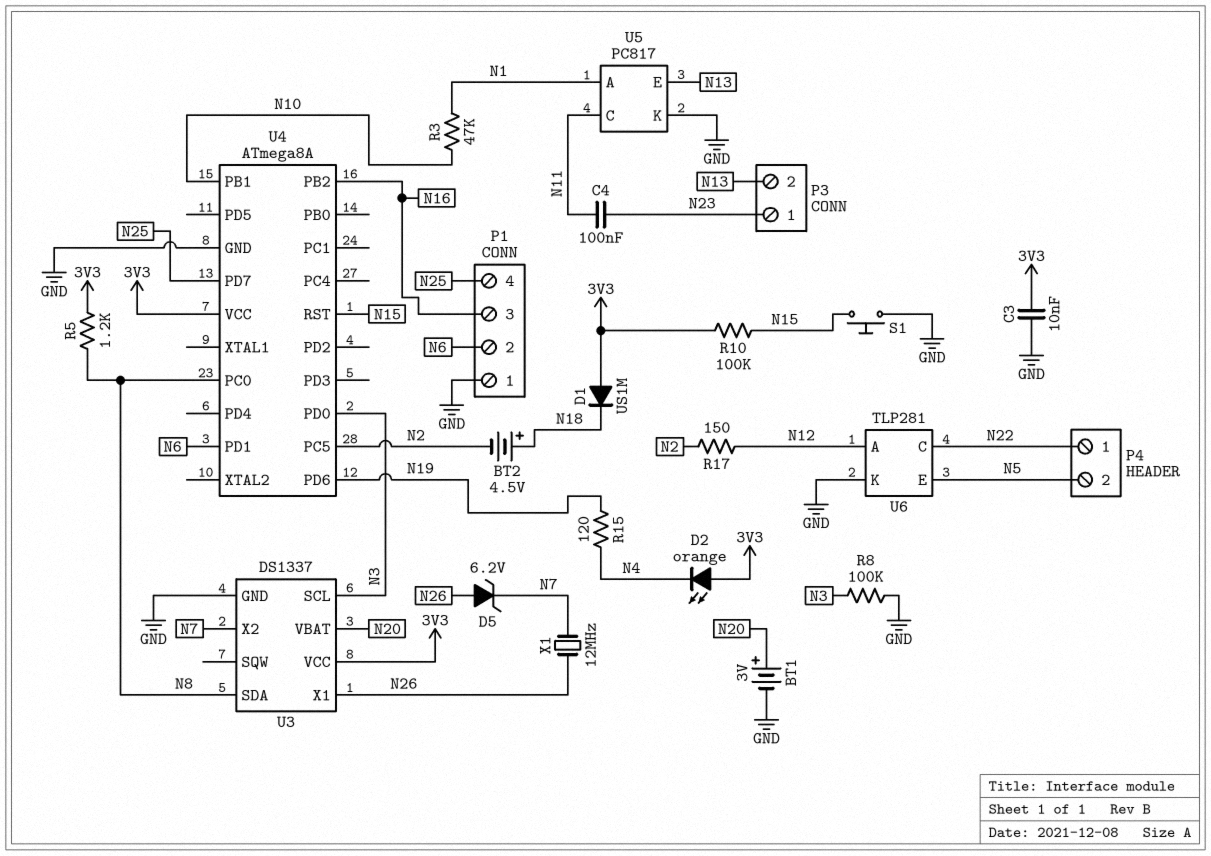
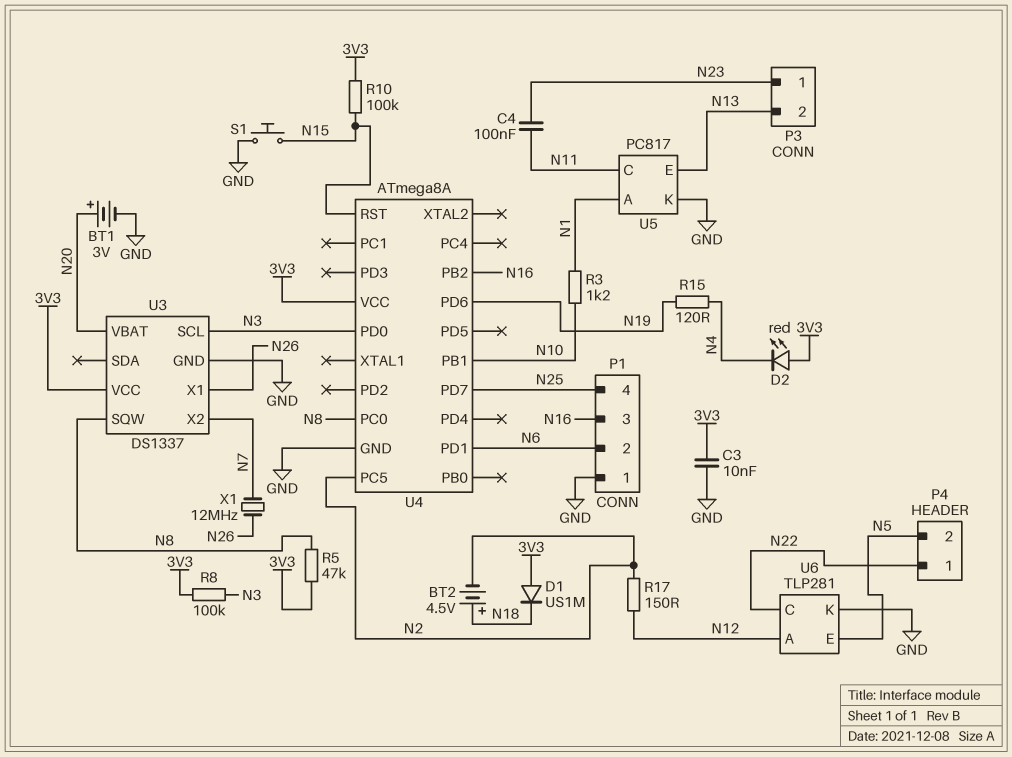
D2: LED orange (A 3V3, K N4) -> LED red (A 3V3, K N4)
D5: zener 6.2V (A N26, K N7) -> none
R3: 47k (N1, N10) -> 1.2k (N1, N10)
R5: 1.2k (3V3, N8) -> 47k (3V3, N8)
R8: 100k (GND, N3) -> 100k (3V3, N3)
U3 pin SDA: N8 -> none
U3 pin SQW: none -> N8

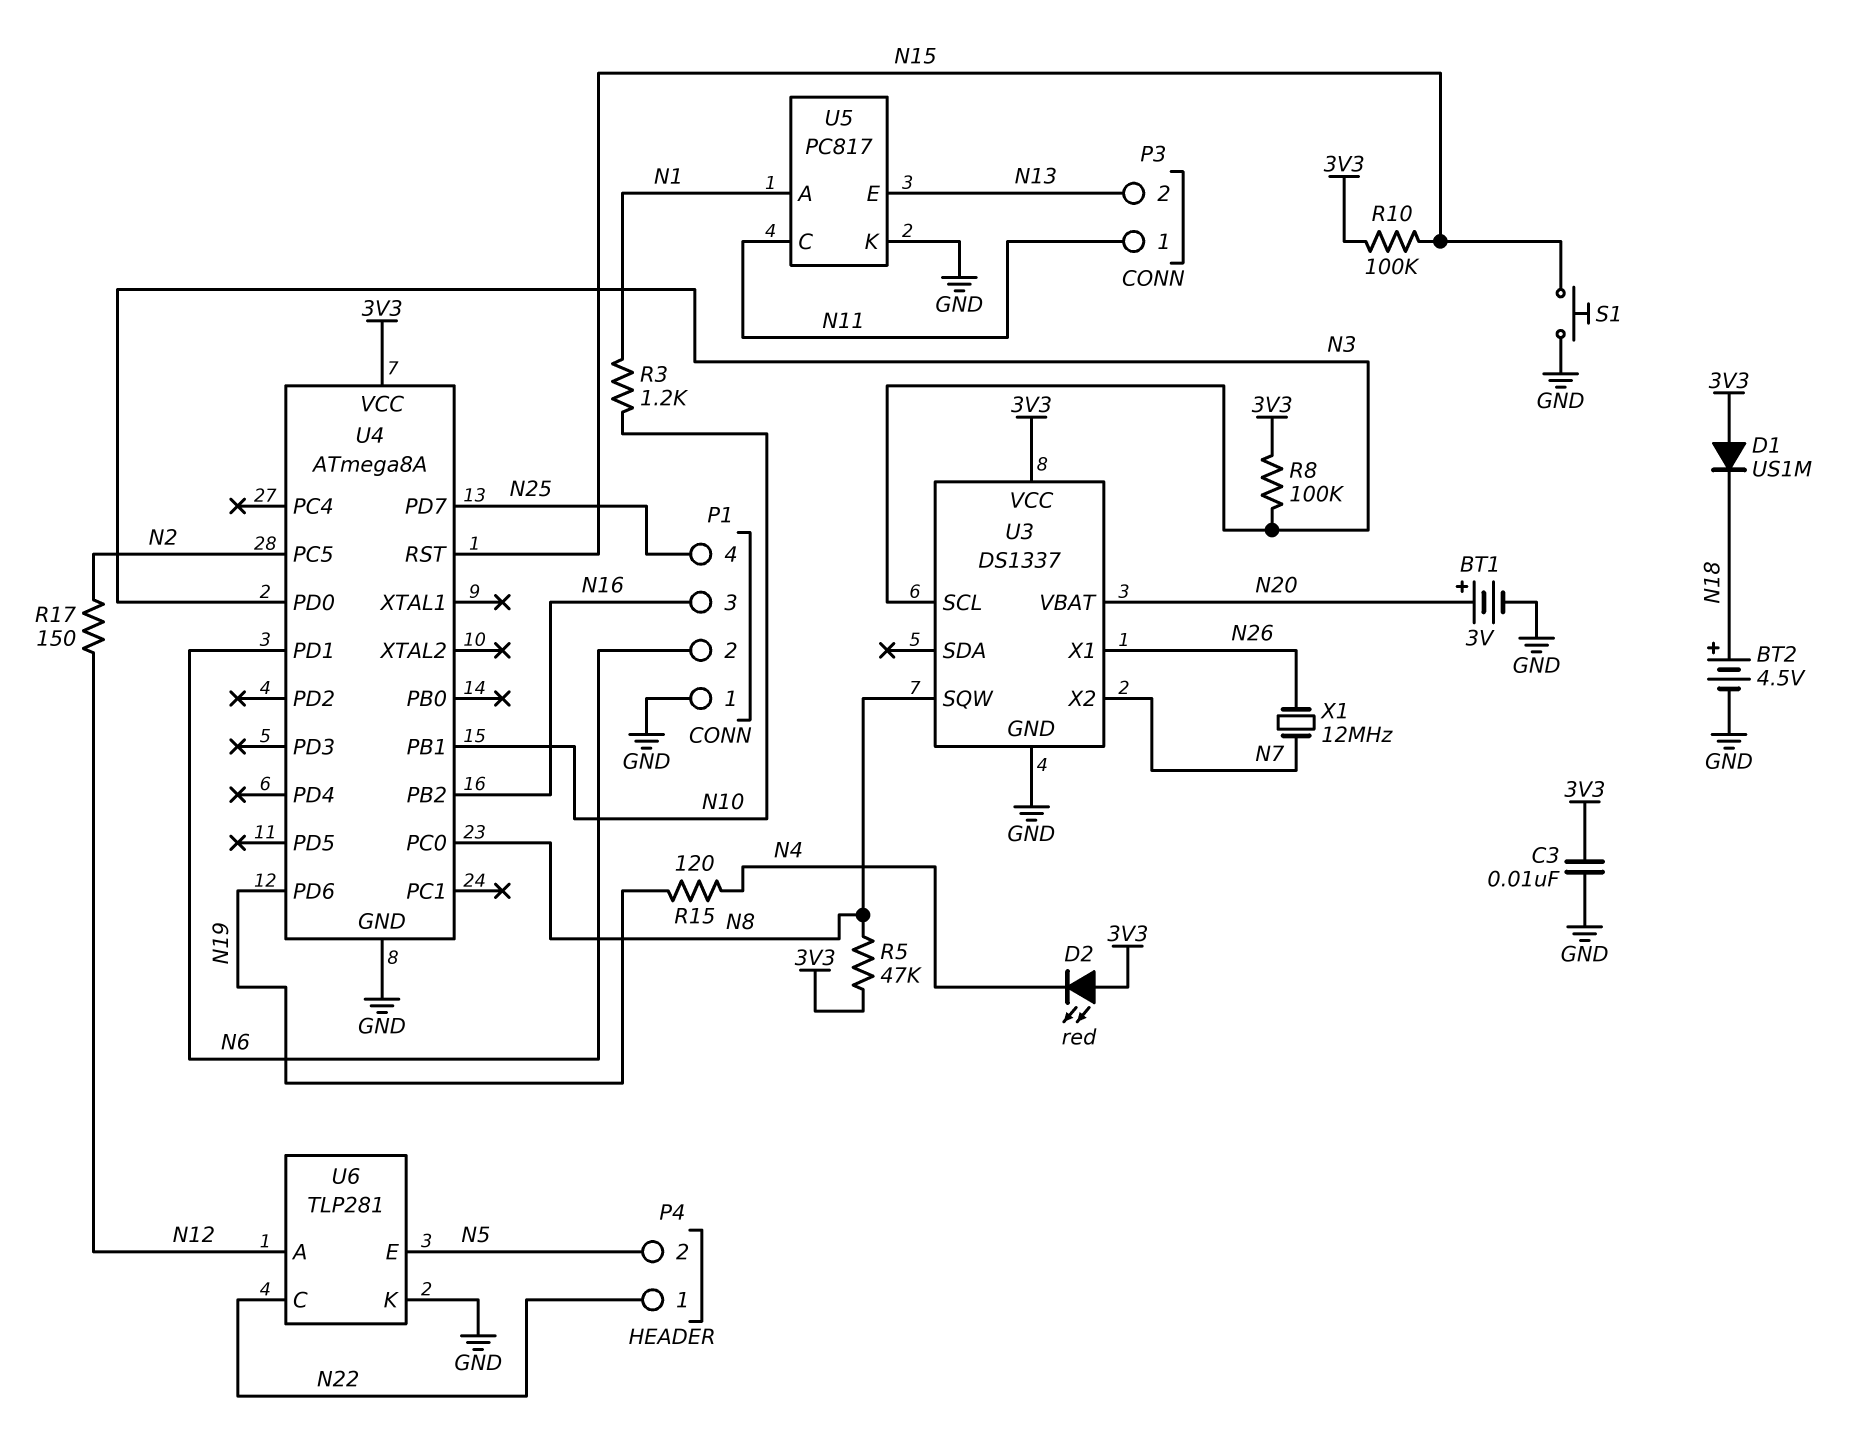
BT2: 4.5V (plus N18, minus N2) -> 4.5V (plus N18, minus GND)
C4: 100nF (N11, N23) -> none
P3 pin 1: N23 -> N11

